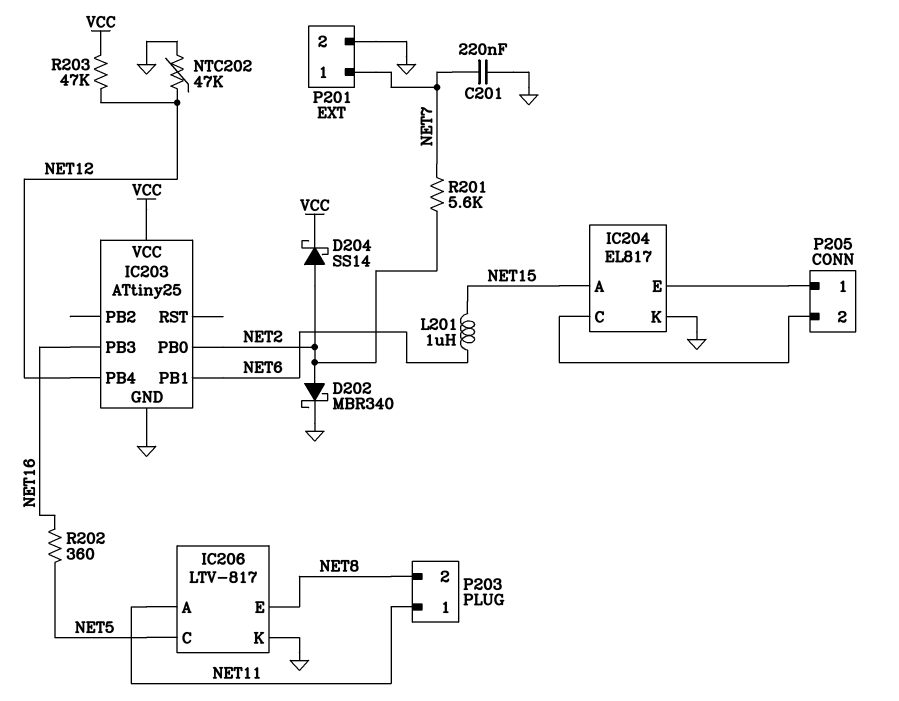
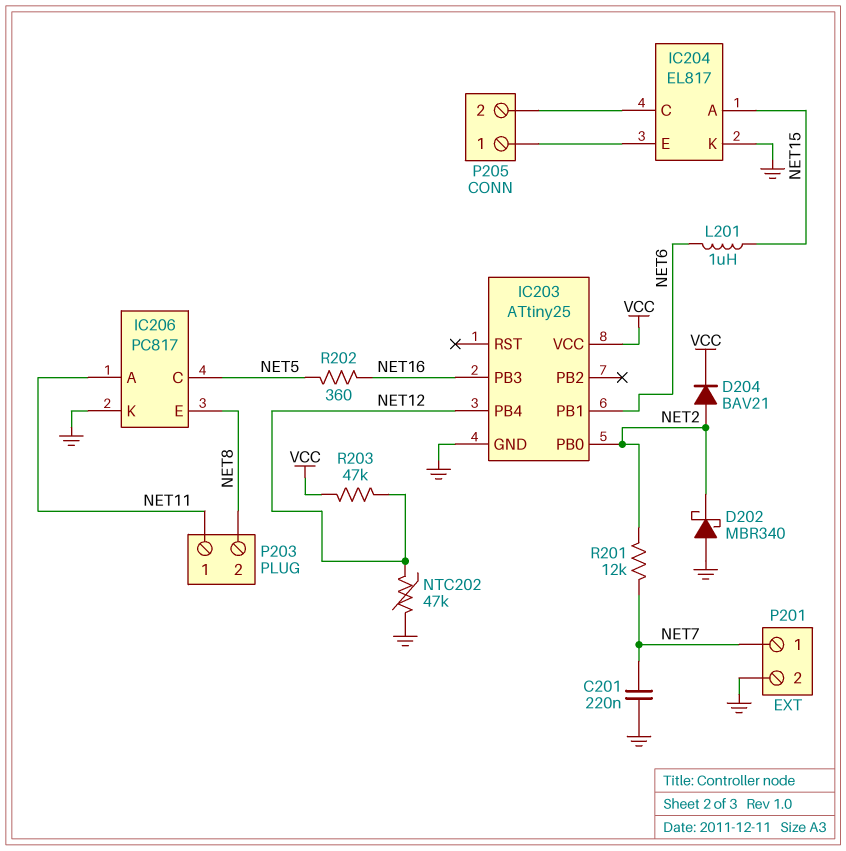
D202: schottky MBR340 (A NET2, K GND) -> schottky MBR340 (A GND, K NET2)
D204: schottky SS14 (A NET2, K VCC) -> diode BAV21 (A NET2, K VCC)
IC206: LTV-817 -> PC817
R201: 5.6k (NET2, NET7) -> 12k (NET2, NET7)

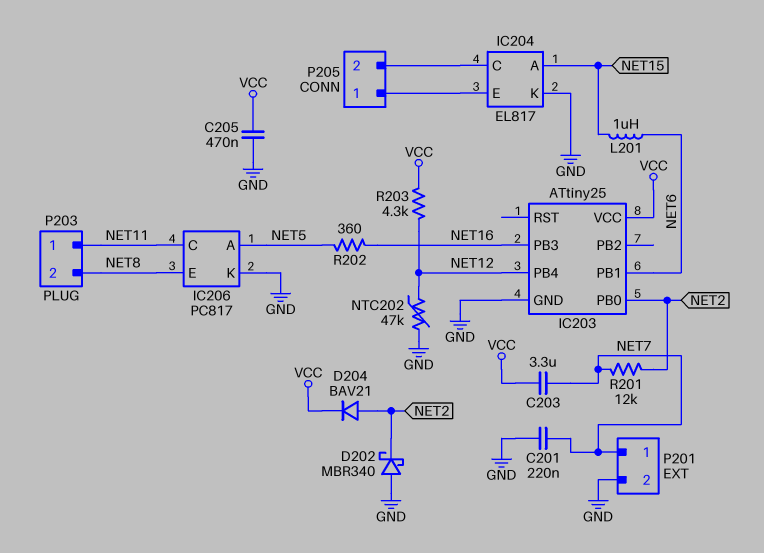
C203: none -> 3.3uF (NET7, VCC)
C205: none -> 470nF (GND, VCC)
IC206 pin A: NET11 -> NET5
IC206 pin C: NET5 -> NET11
R203: 47k (NET12, VCC) -> 4.3k (NET12, VCC)

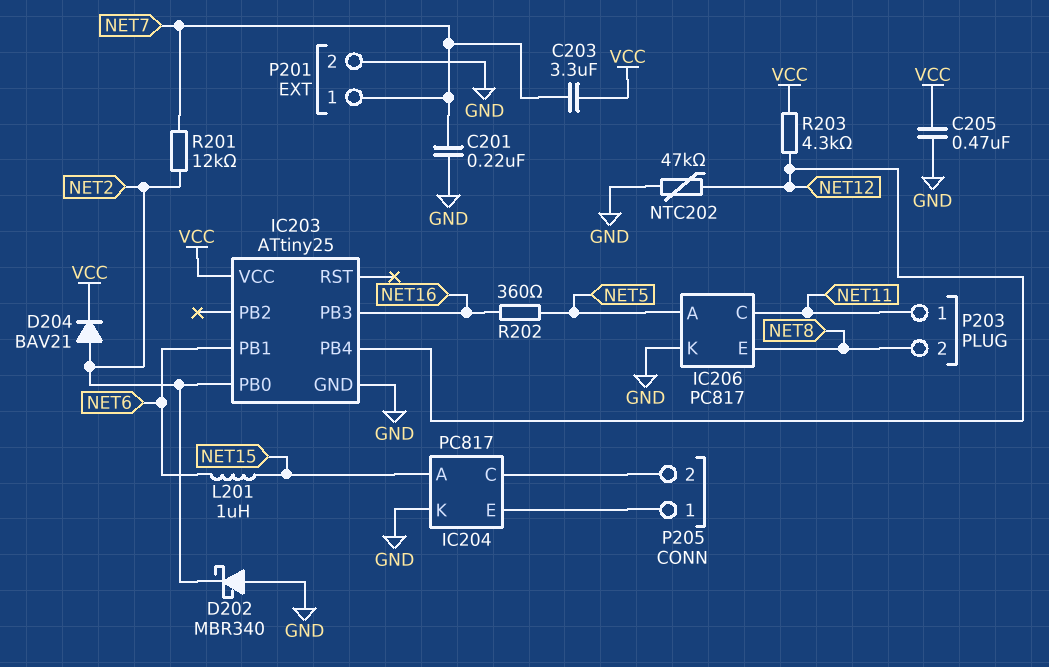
IC204: EL817 -> PC817

